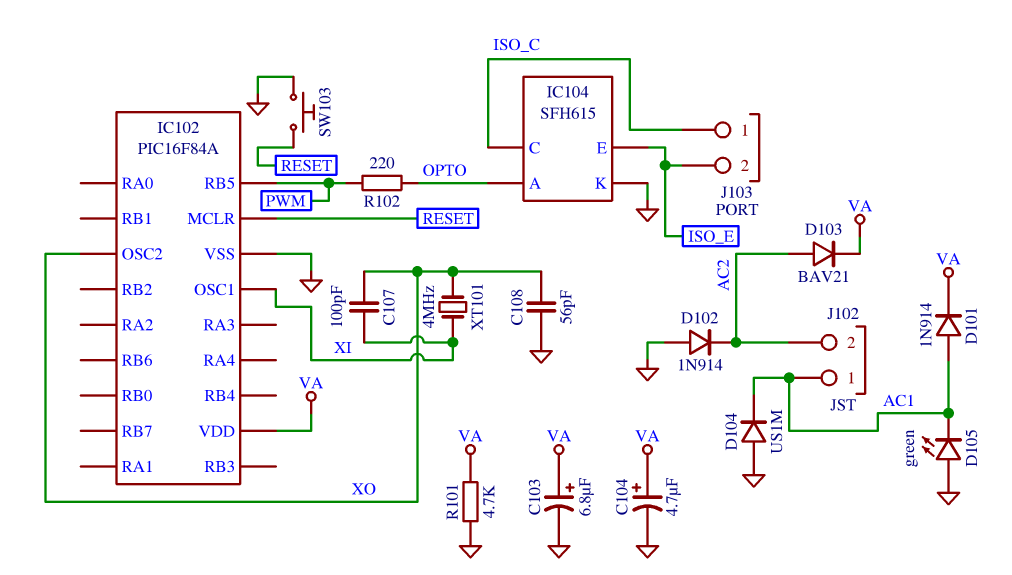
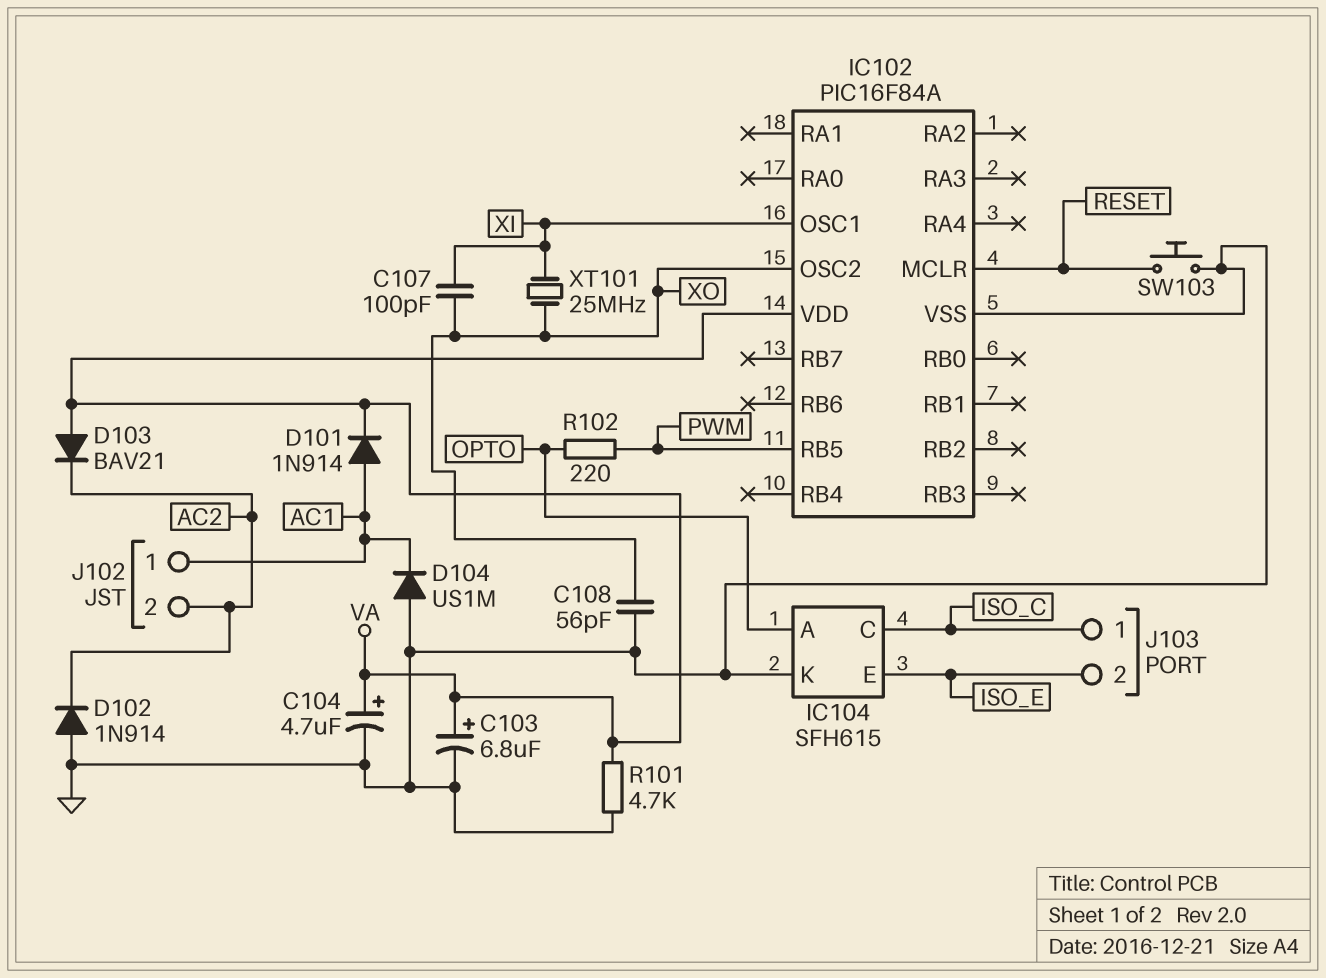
D103: diode BAV21 (A AC2, K VA) -> diode BAV21 (A VA, K AC2)
D105: LED green (A GND, K AC1) -> none
XT101: 4MHz (XI, XO) -> 25MHz (XI, XO)

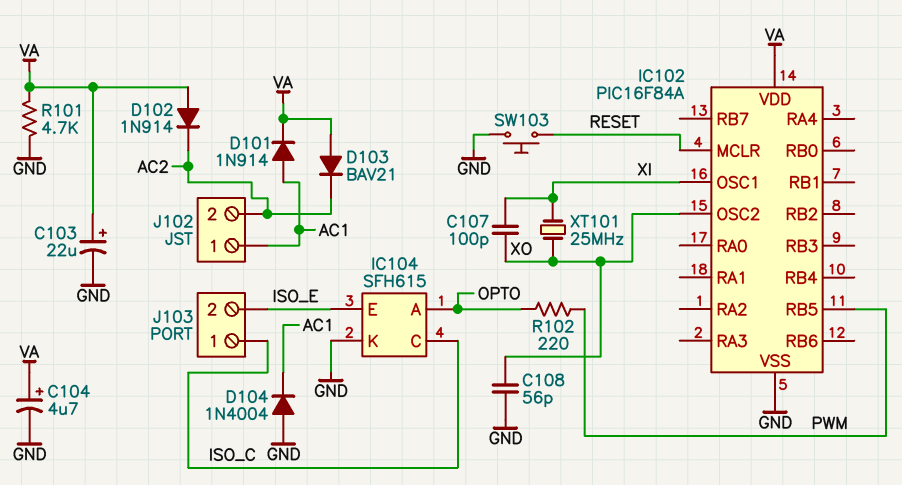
C103: 6.8uF (plus VA, minus GND) -> 22uF (plus VA, minus GND)
D102: diode 1N914 (A GND, K AC2) -> diode 1N914 (A VA, K AC2)
D104: diode US1M (A GND, K AC1) -> diode 1N4004 (A GND, K AC1)

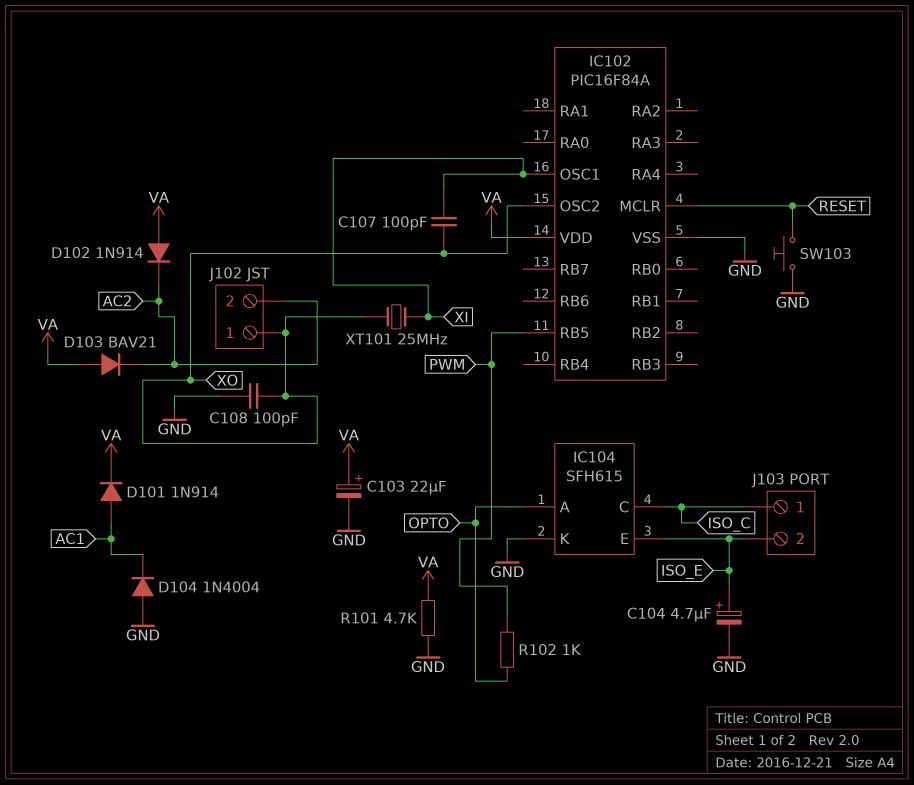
C104: 4.7uF (plus VA, minus GND) -> 4.7uF (plus ISO_E, minus GND)
C108: 56pF (GND, XO) -> 100pF (GND, XO)
J102 pin 1: AC1 -> XO
R102: 220 (OPTO, PWM) -> 1k (OPTO, PWM)

